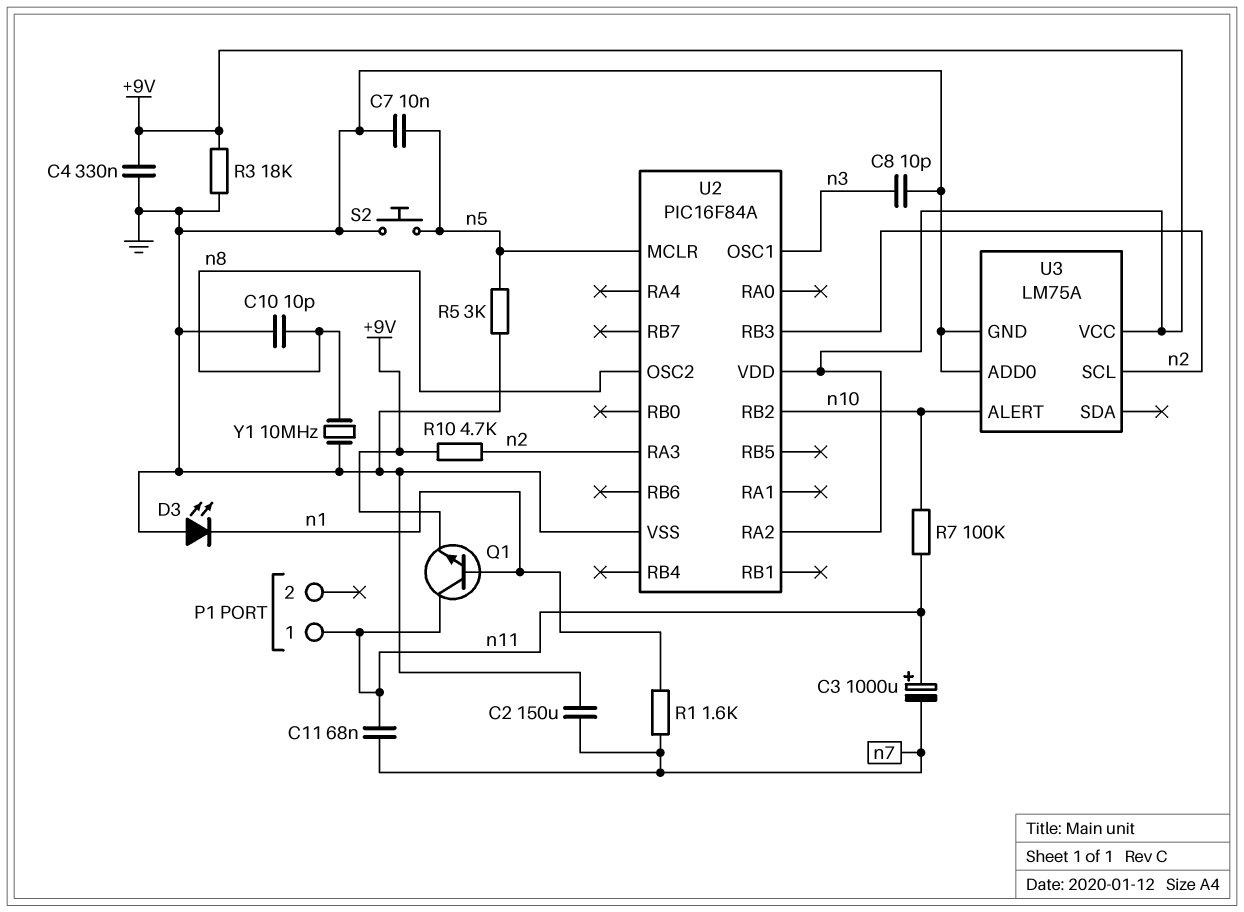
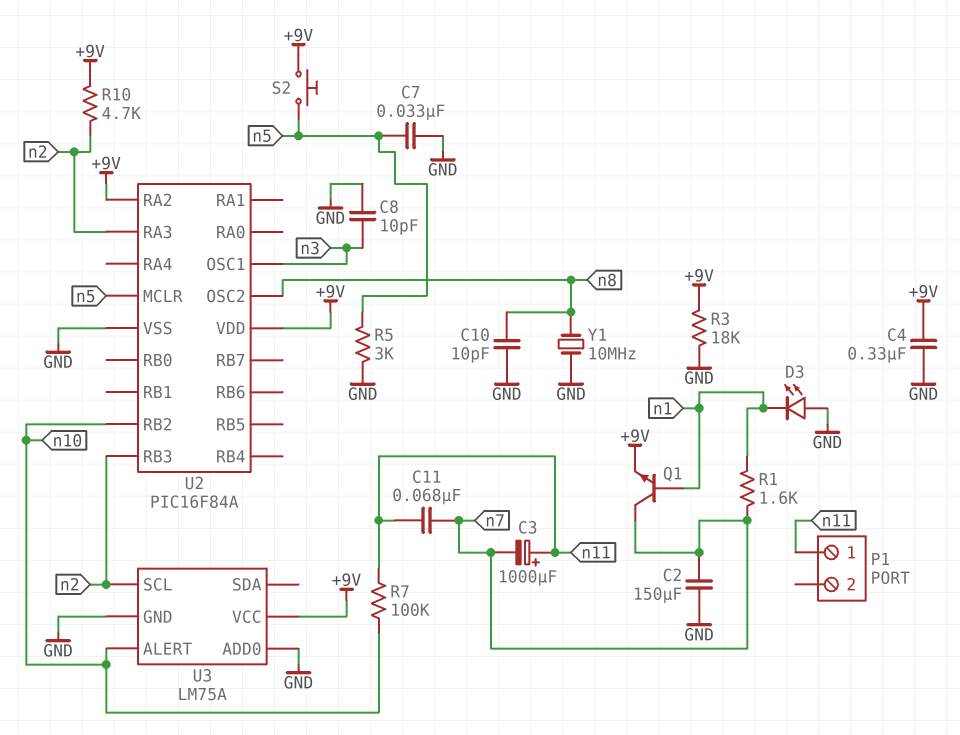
C7: 10nF (GND, n5) -> 33nF (GND, n5)
Q1: NPN (B n1, C n11, E +9V) -> NPN (B n1, C n7, E +9V)
S2: button (GND, n5) -> button (+9V, n5)

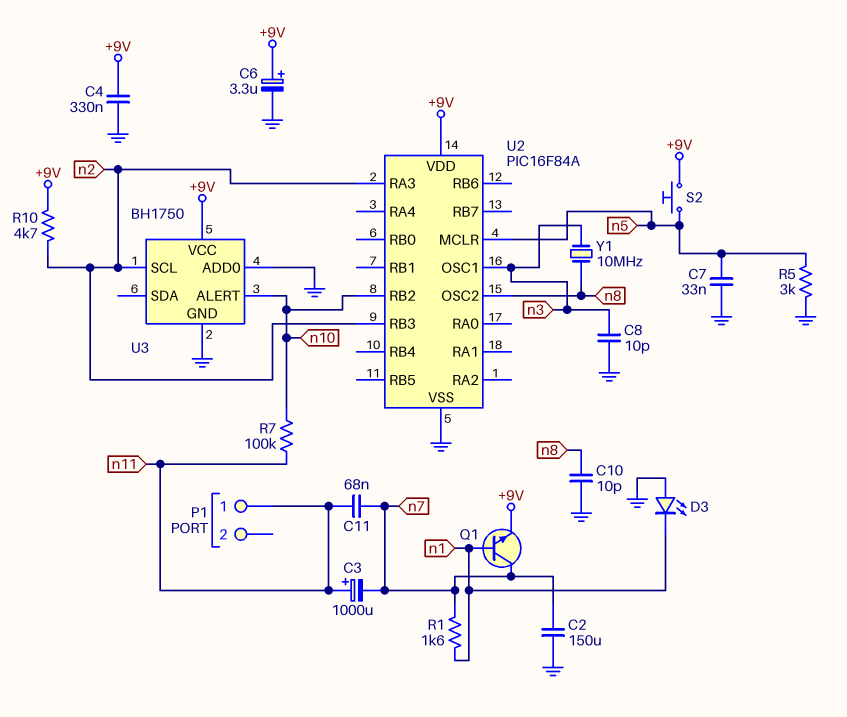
C6: none -> 3.3uF (plus +9V, minus GND)
R3: 18k (+9V, GND) -> none
U2 pin RA2: +9V -> none
U3: LM75A -> BH1750
Y1: 10MHz (GND, n8) -> 10MHz (n3, n8)

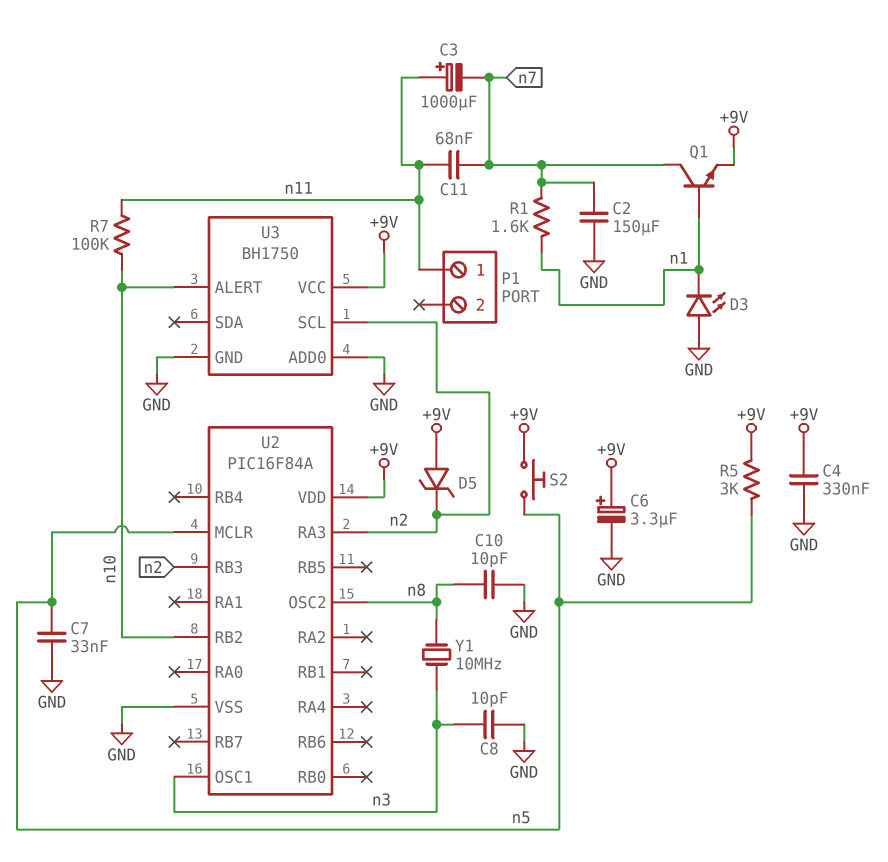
D5: none -> zener (A +9V, K n2)
R5: 3k (GND, n5) -> 3k (+9V, n5)
R10: 4.7k (+9V, n2) -> none

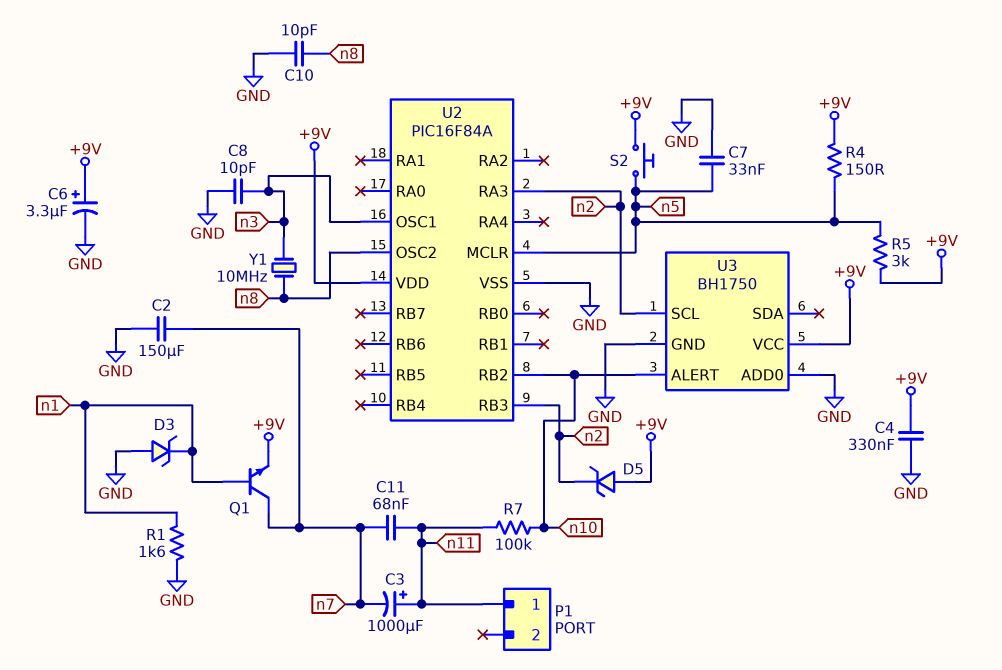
D3: LED (A GND, K n1) -> zener (A GND, K n1)
R1: 1.6k (n1, n7) -> 1.6k (GND, n1)
R4: none -> 150 (+9V, n5)

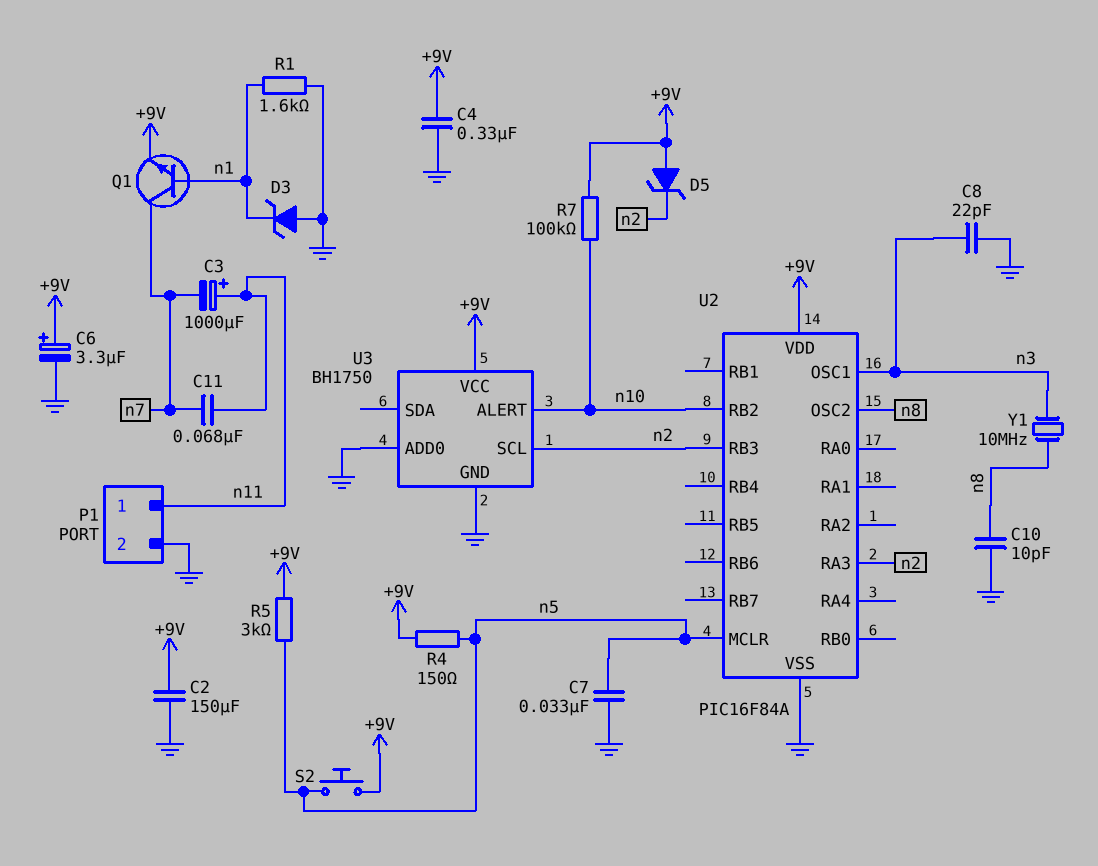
C2: 150uF (GND, n7) -> 150uF (+9V, GND)
C8: 10pF (GND, n3) -> 22pF (GND, n3)
P1 pin 2: none -> GND
R7: 100k (n10, n11) -> 100k (+9V, n10)

